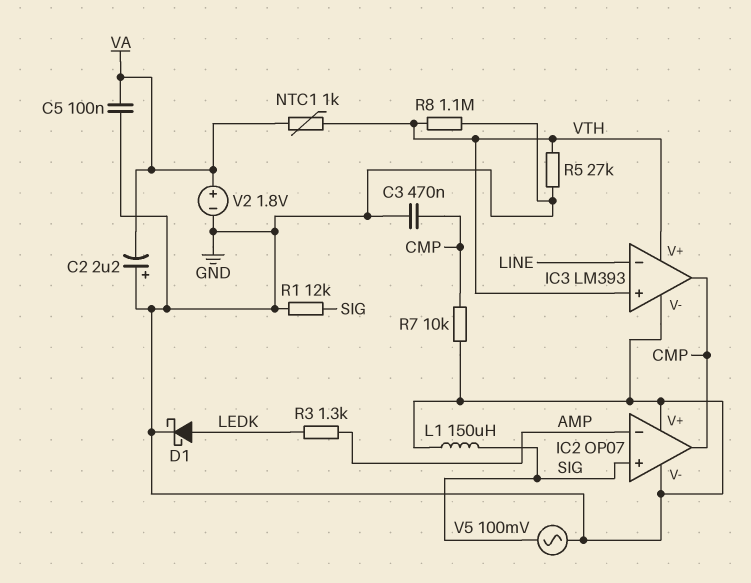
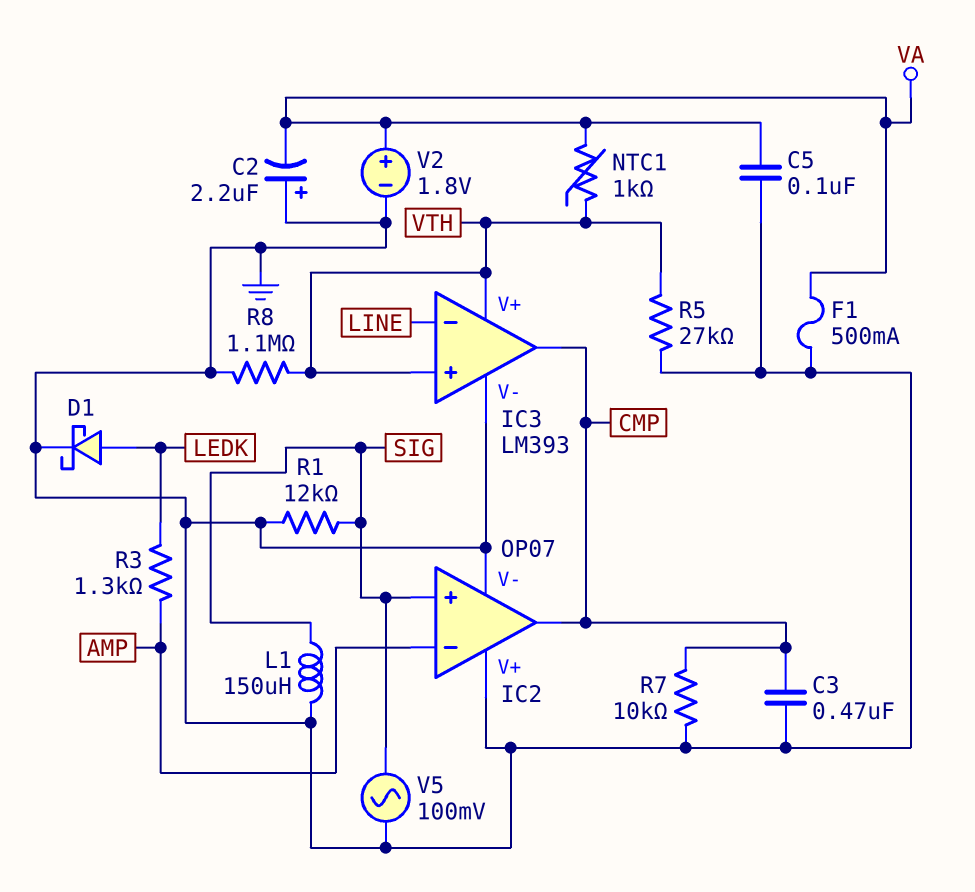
F1: none -> 500mA (GND, VA)

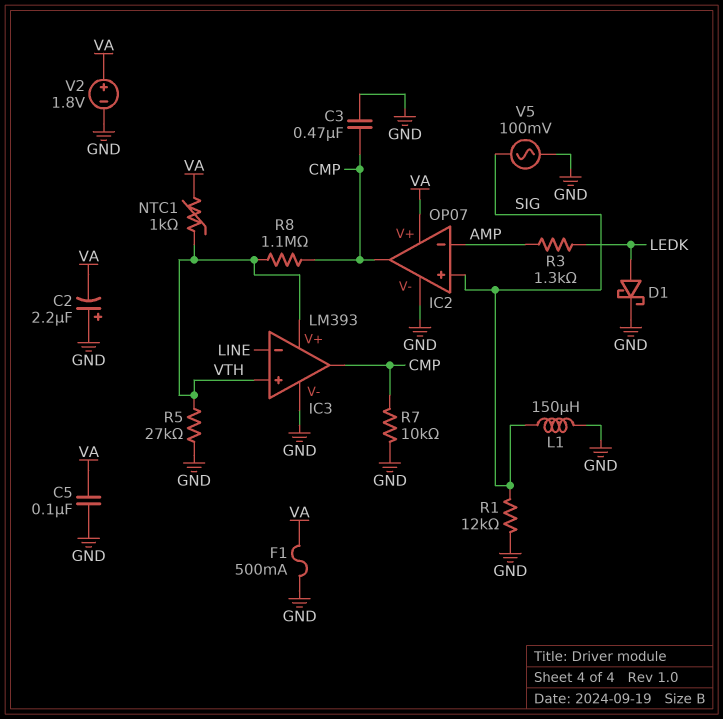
IC2 pin V+: GND -> VA
R8: 1.1M (GND, VTH) -> 1.1M (CMP, VTH)

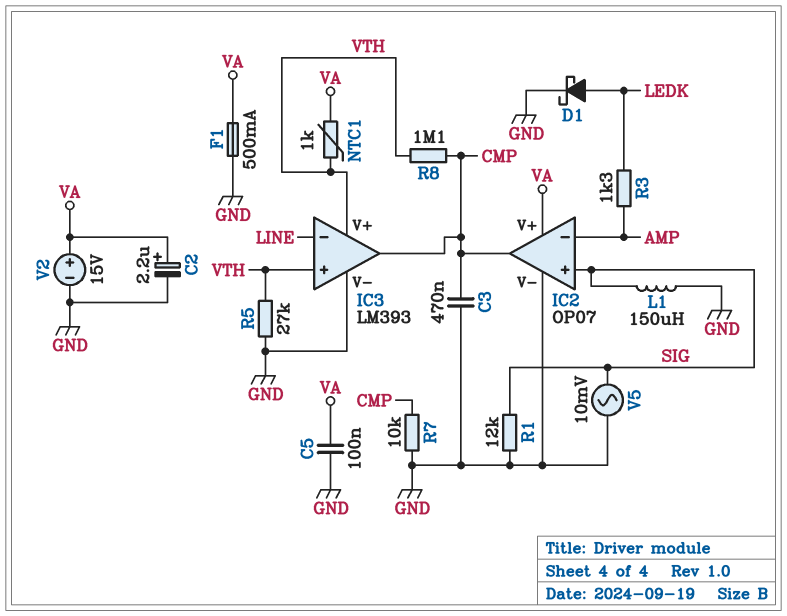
C2: 2.2uF (plus GND, minus VA) -> 2.2uF (plus VA, minus GND)
V2: 1.8V (plus VA, minus GND) -> 15V (plus VA, minus GND)
V5: AC 100mV (GND, SIG) -> AC 10mV (GND, SIG)

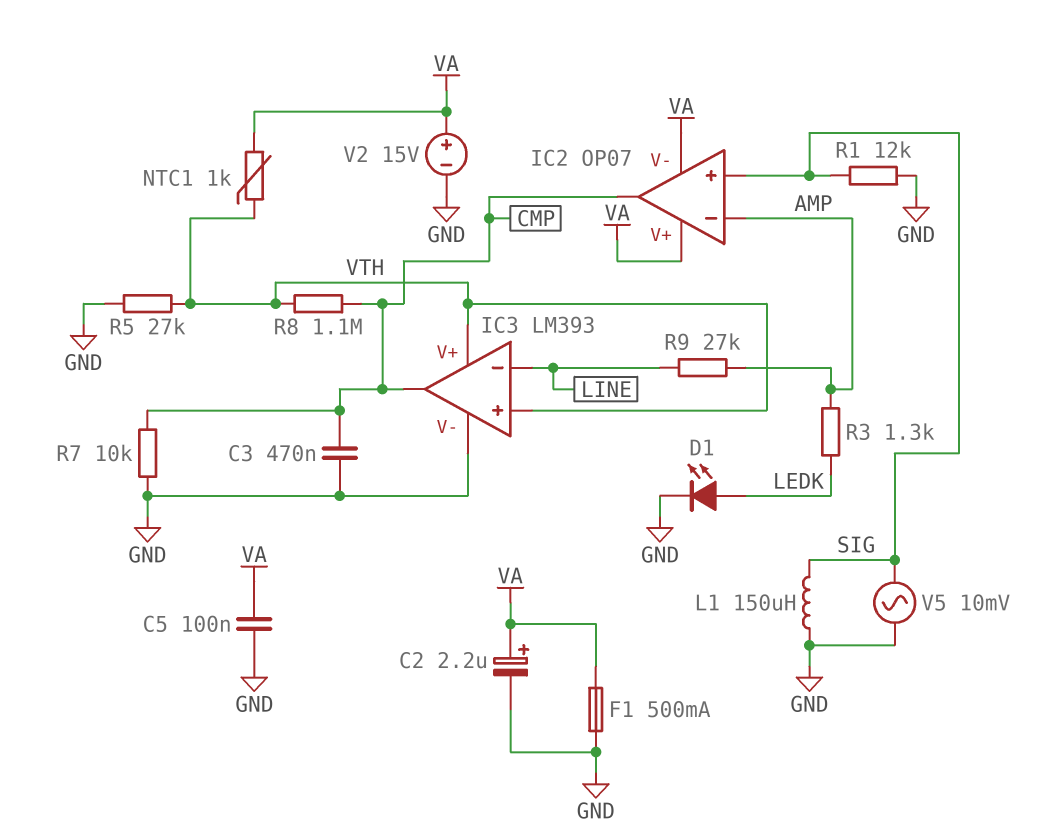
D1: schottky (A LEDK, K GND) -> LED (A LEDK, K GND)
IC2 pin V-: GND -> VA
R9: none -> 27k (AMP, LINE)

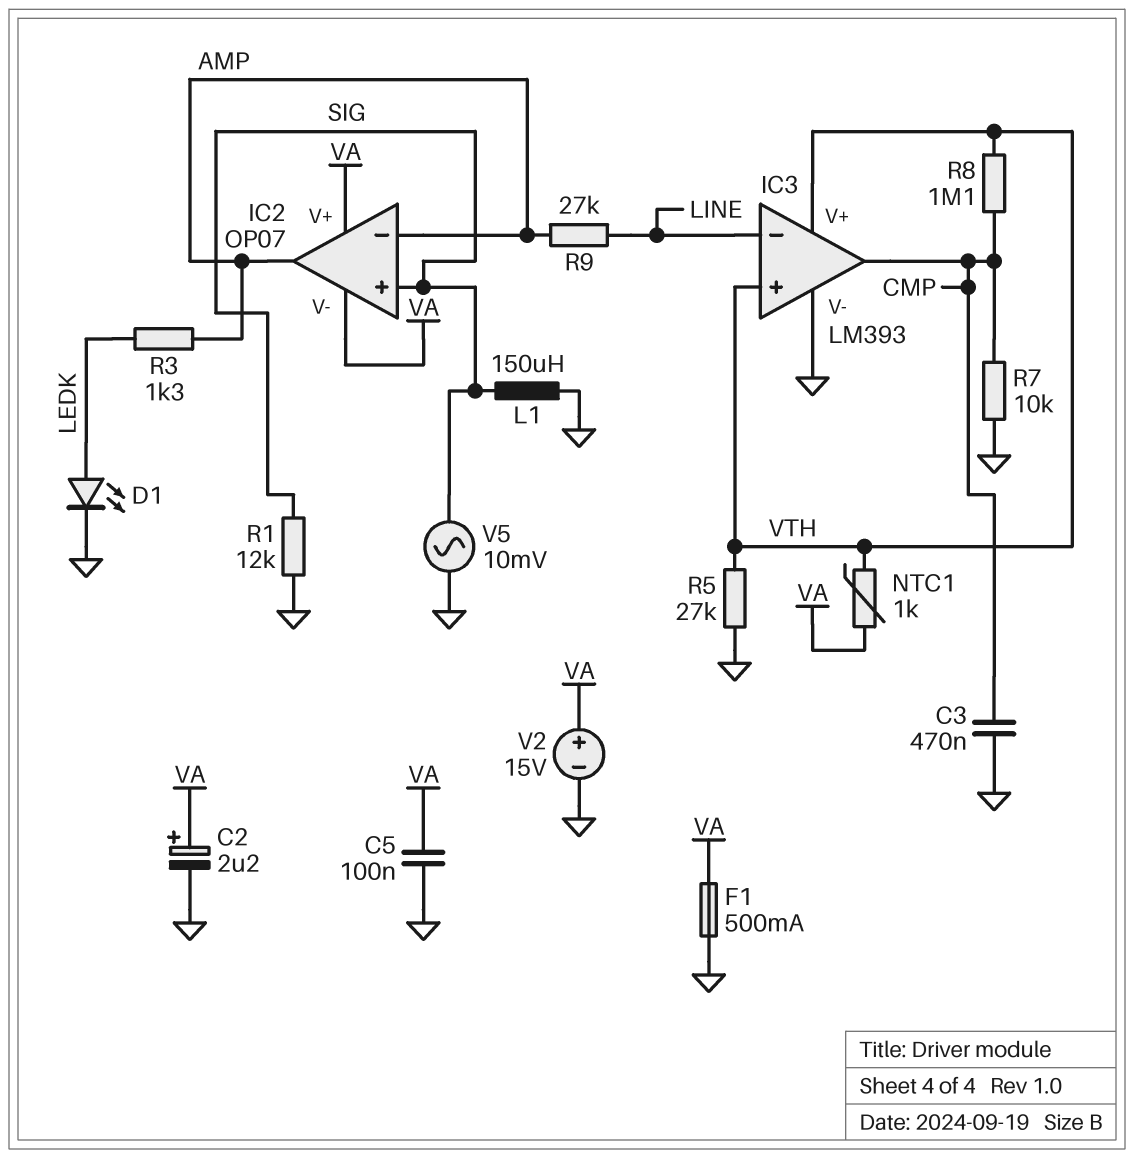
IC2 pin out: CMP -> AMP

